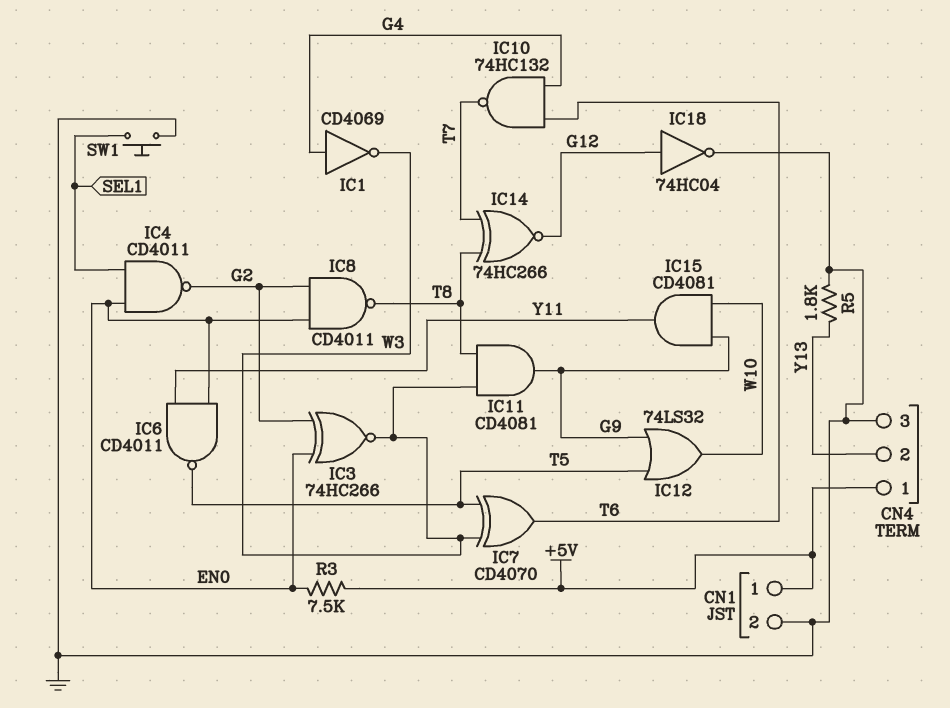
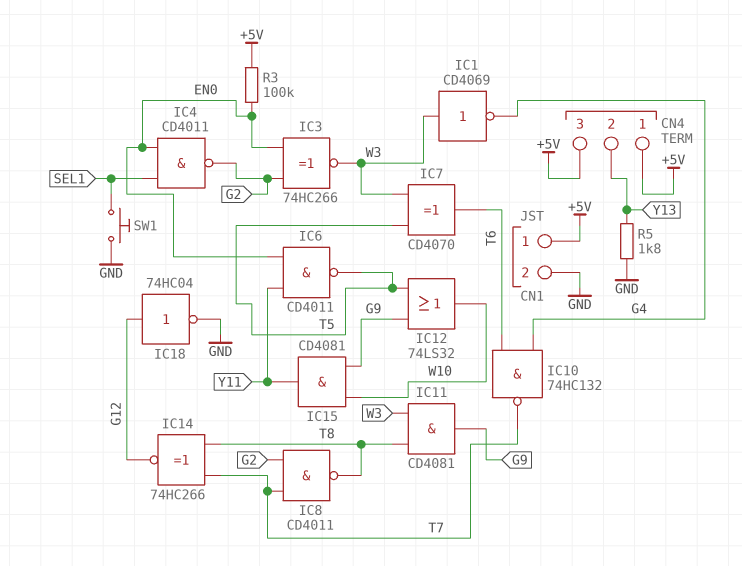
CN4 pin 3: GND -> +5V
IC1: NOT CD4069 (in G4, out W3) -> NOT CD4069 (in W3, out G4)
IC8: NAND CD4011 (in EN0, in G2, out T8) -> NAND CD4011 (in G2, in T7, out T8)
R3: 7.5k (+5V, EN0) -> 100k (+5V, EN0)

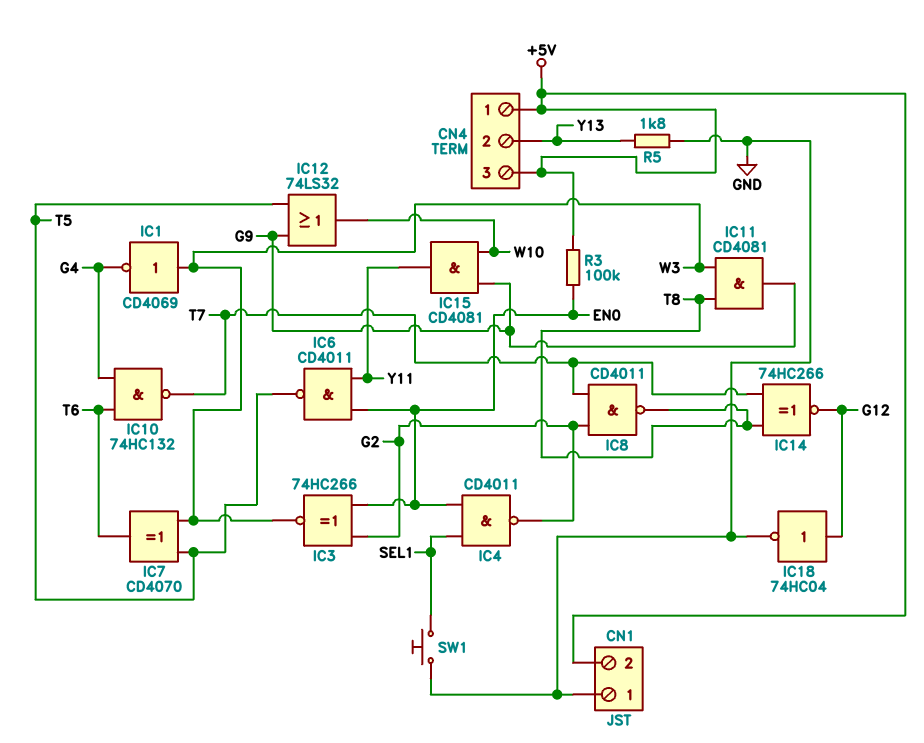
CN1 pin 1: +5V -> GND
CN1 pin 2: GND -> +5V

